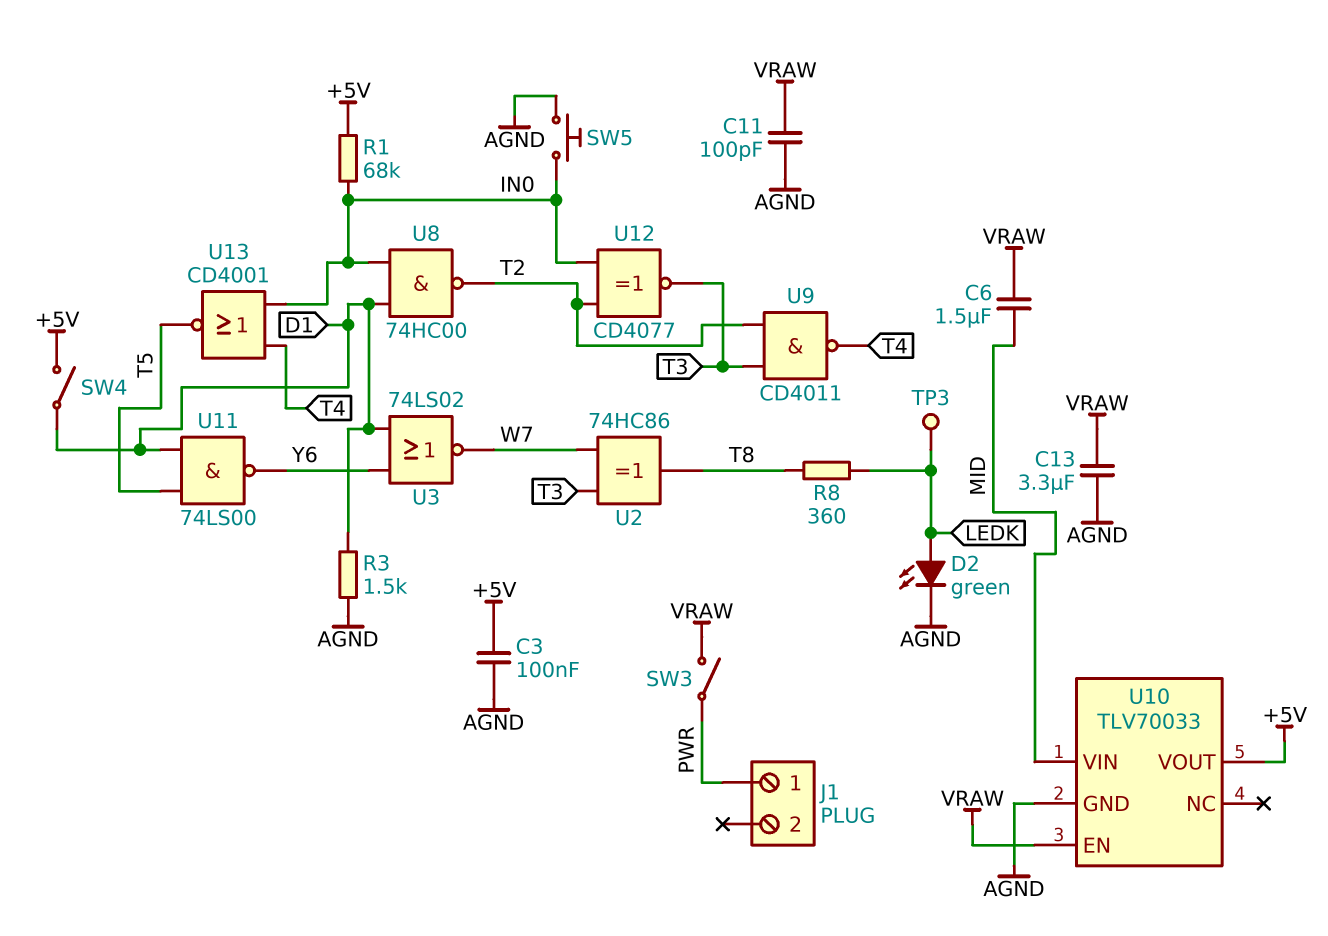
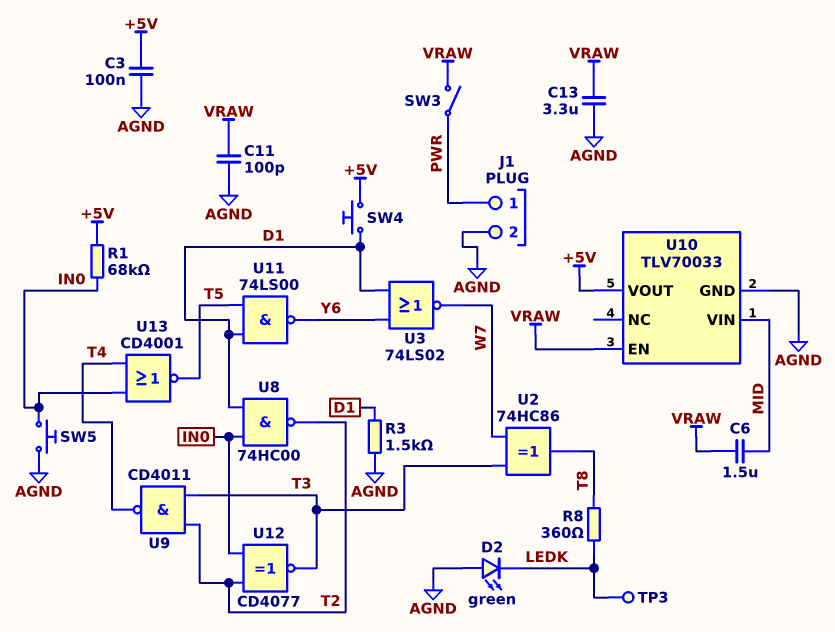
D2: LED green (A LEDK, K AGND) -> LED green (A AGND, K LEDK)
J1 pin 2: none -> AGND
SW4: switch (+5V, D1) -> button (+5V, D1)

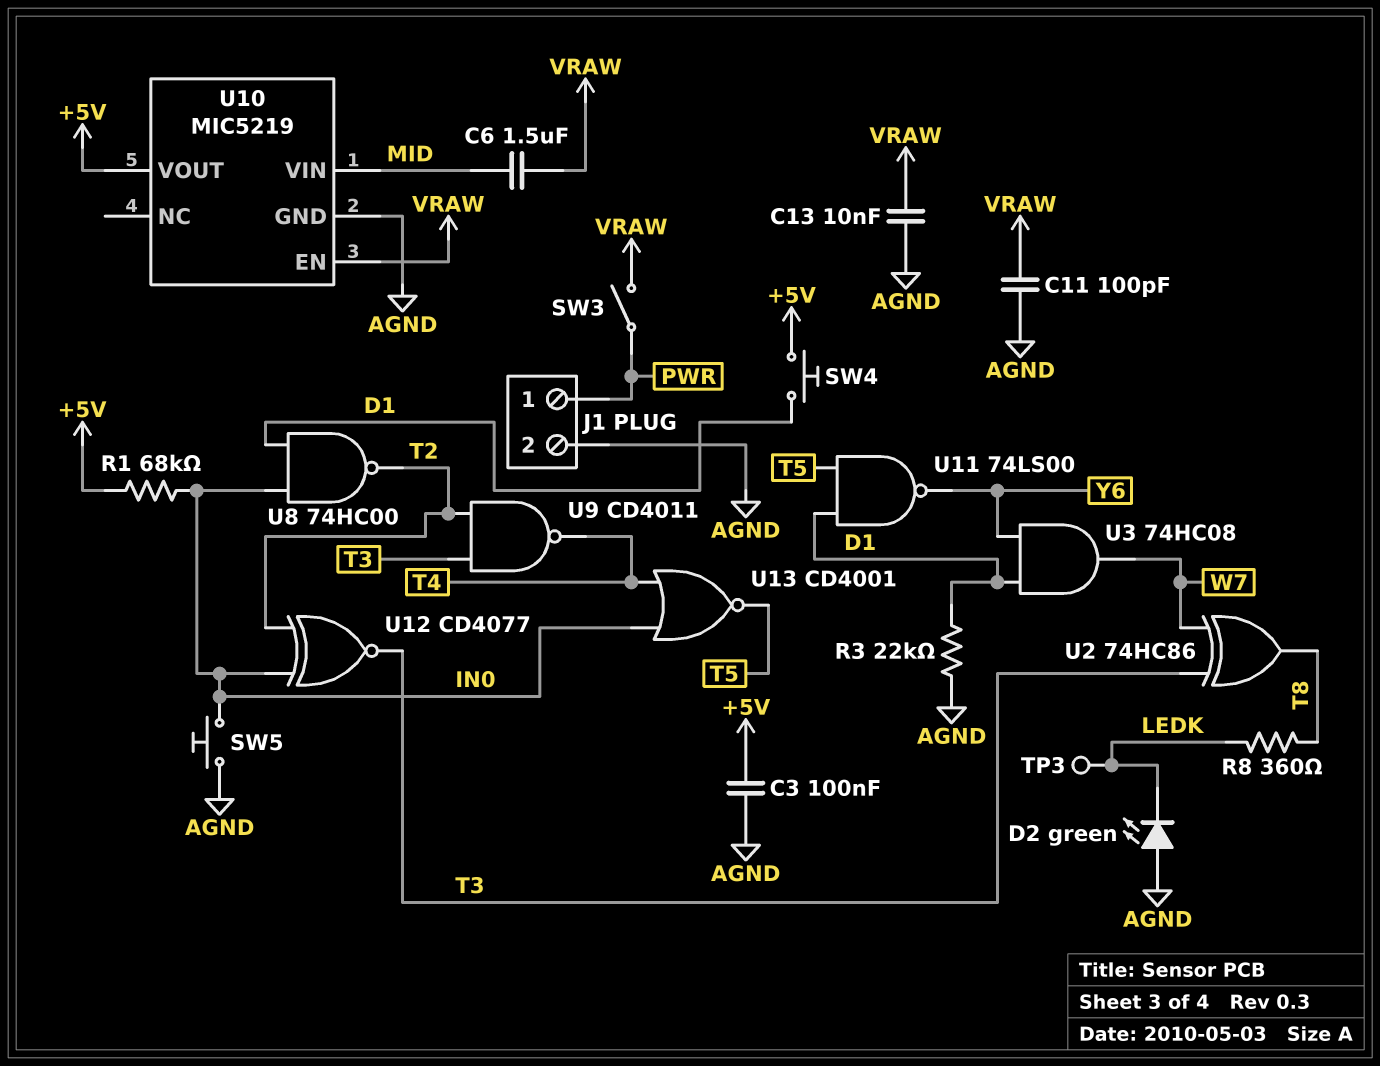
C13: 3.3uF (AGND, VRAW) -> 10nF (AGND, VRAW)
R3: 1.5k (AGND, D1) -> 22k (AGND, D1)
U3: NOR 74LS02 (in D1, in Y6, out W7) -> AND 74HC08 (in D1, in Y6, out W7)
U10: TLV70033 -> MIC5219

